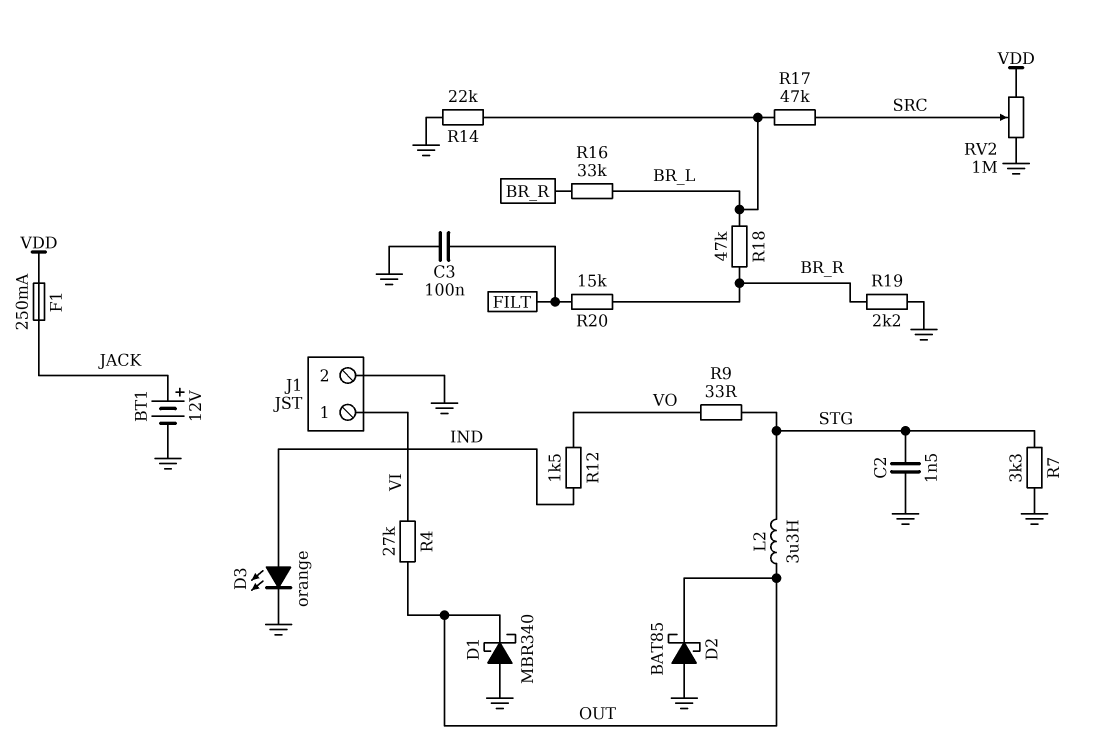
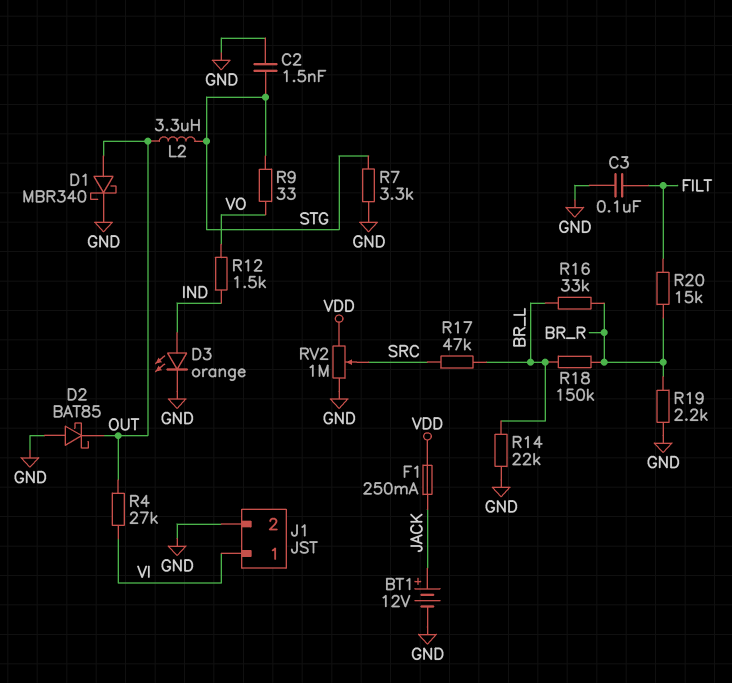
D1: schottky MBR340 (A GND, K OUT) -> schottky MBR340 (A OUT, K GND)
R18: 47k (BR_L, BR_R) -> 150k (BR_L, BR_R)

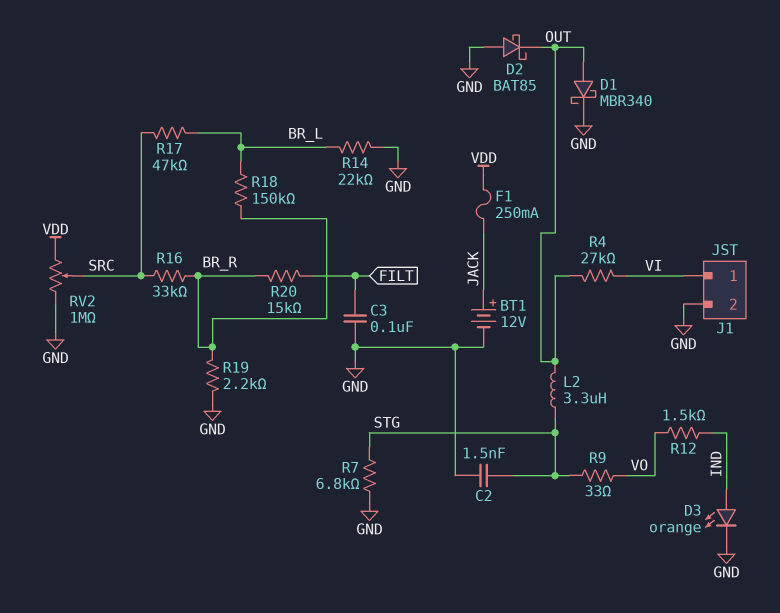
R7: 3.3k (GND, STG) -> 6.8k (GND, STG)
R16: 33k (BR_L, BR_R) -> 33k (BR_R, SRC)

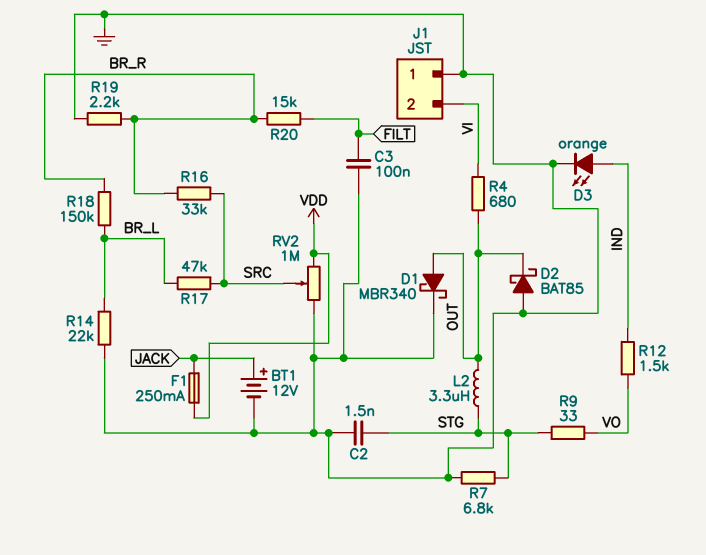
J1 pin 1: VI -> GND
J1 pin 2: GND -> VI
R4: 27k (OUT, VI) -> 680 (OUT, VI)

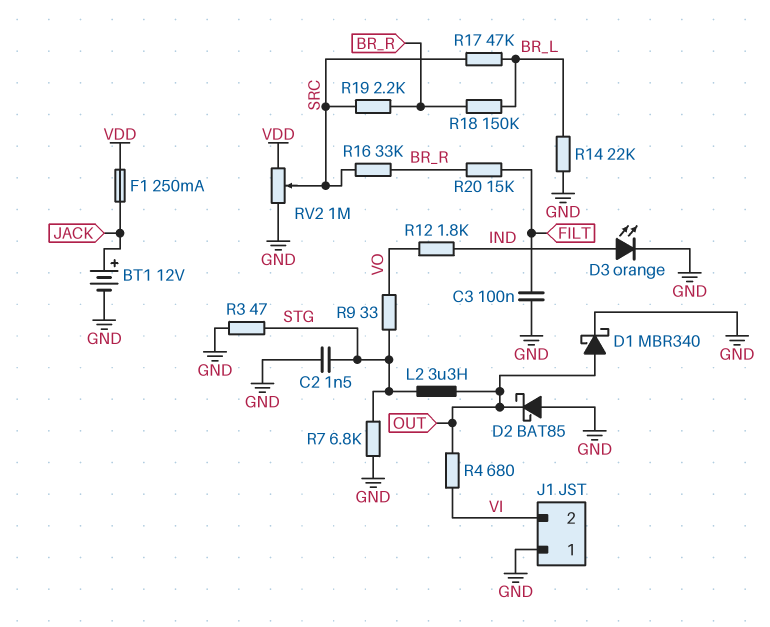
R3: none -> 47 (GND, STG)
R12: 1.5k (IND, VO) -> 1.8k (IND, VO)
R19: 2.2k (BR_R, GND) -> 2.2k (BR_R, SRC)

